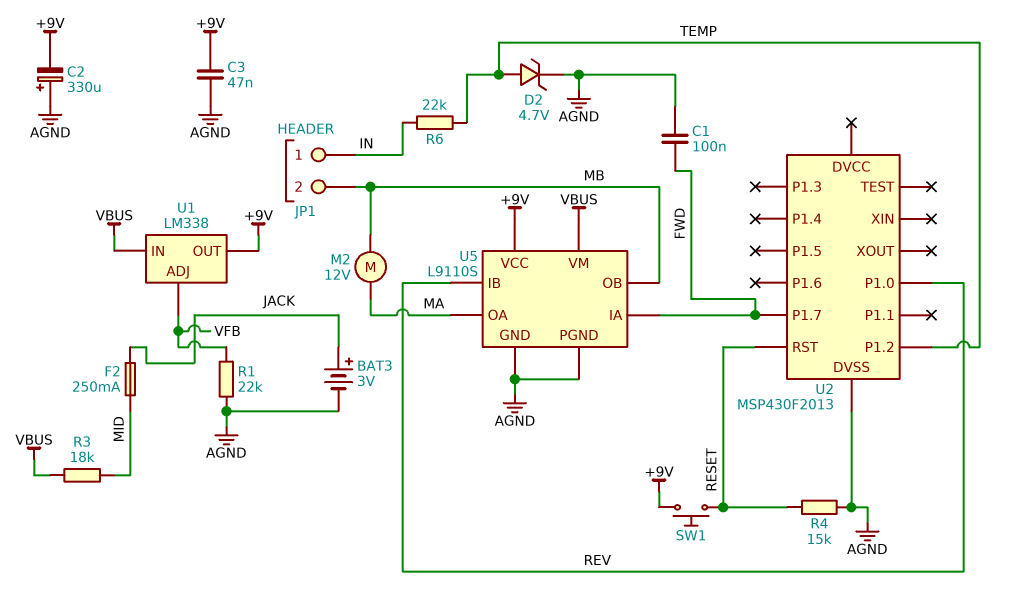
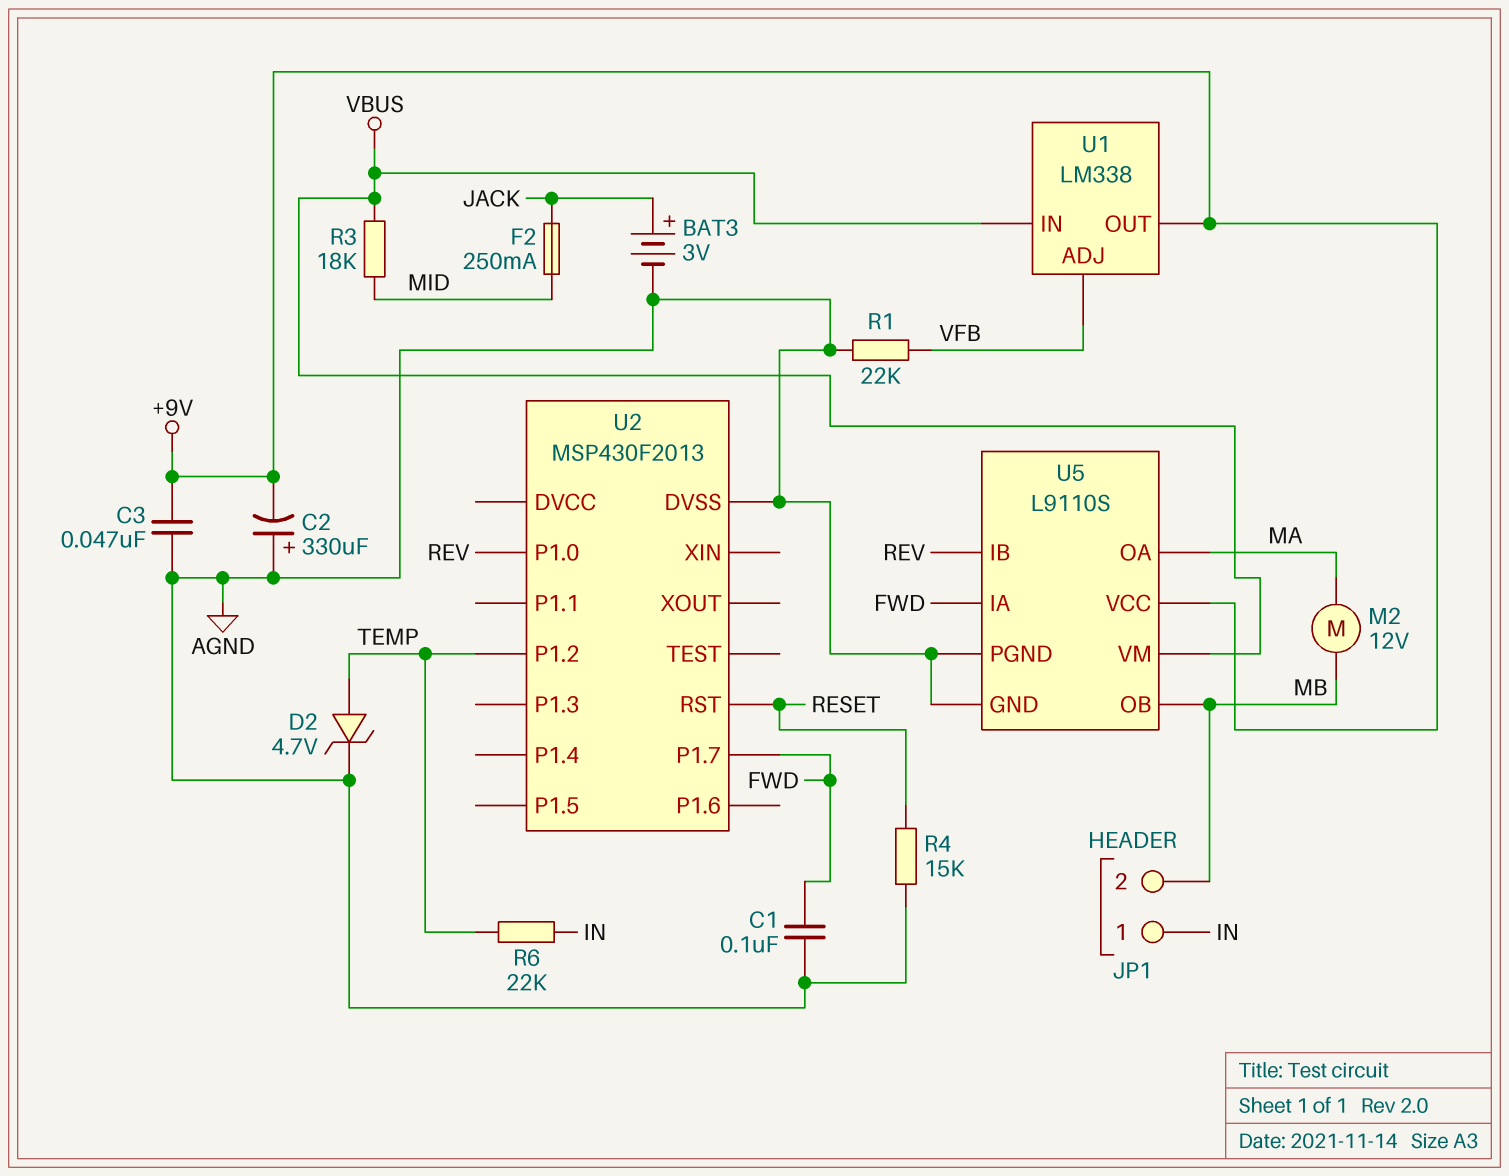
SW1: button (+9V, RESET) -> none

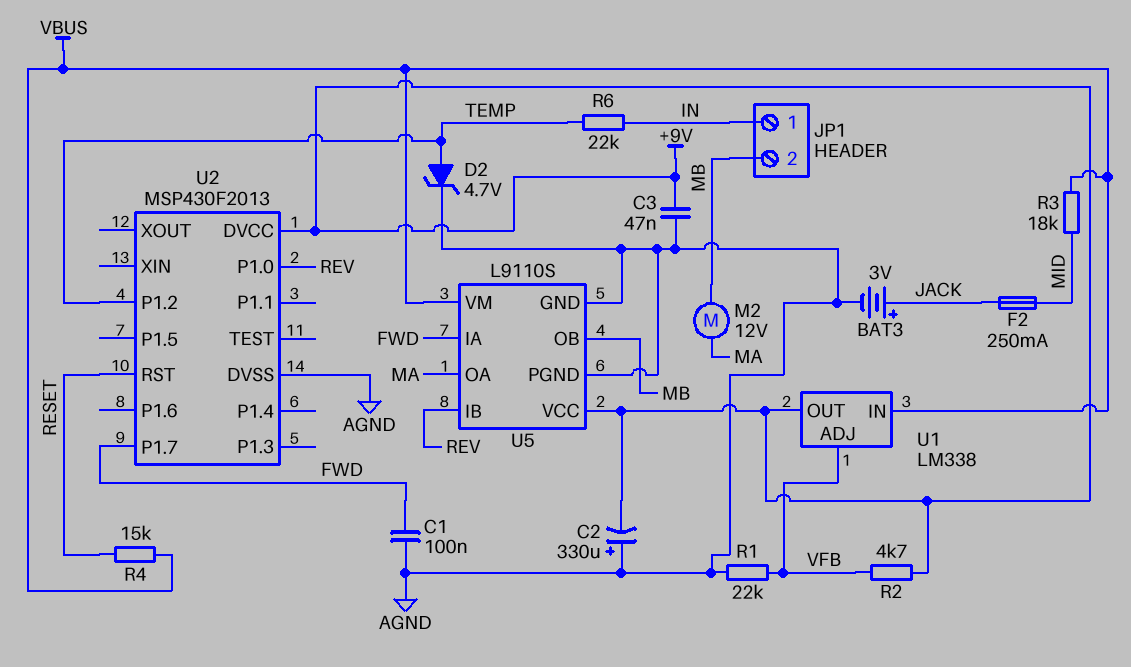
R2: none -> 4.7k (+9V, VFB)
R4: 15k (AGND, RESET) -> 15k (RESET, VBUS)
U2 pin DVCC: none -> +9V

